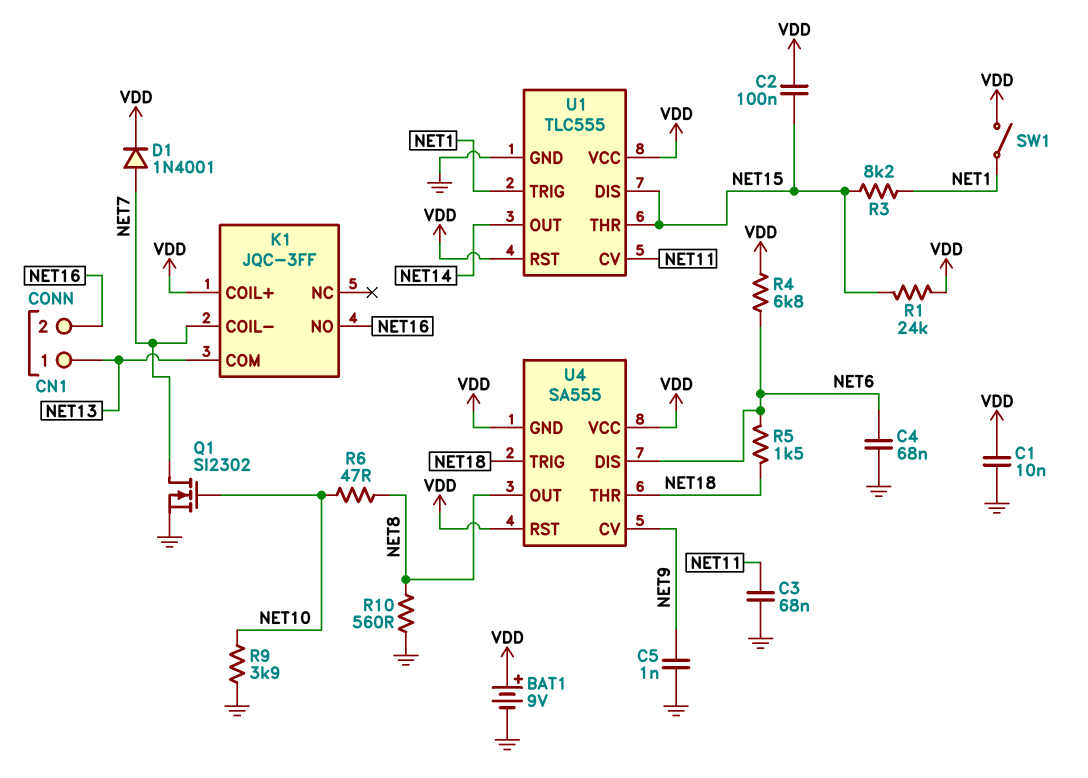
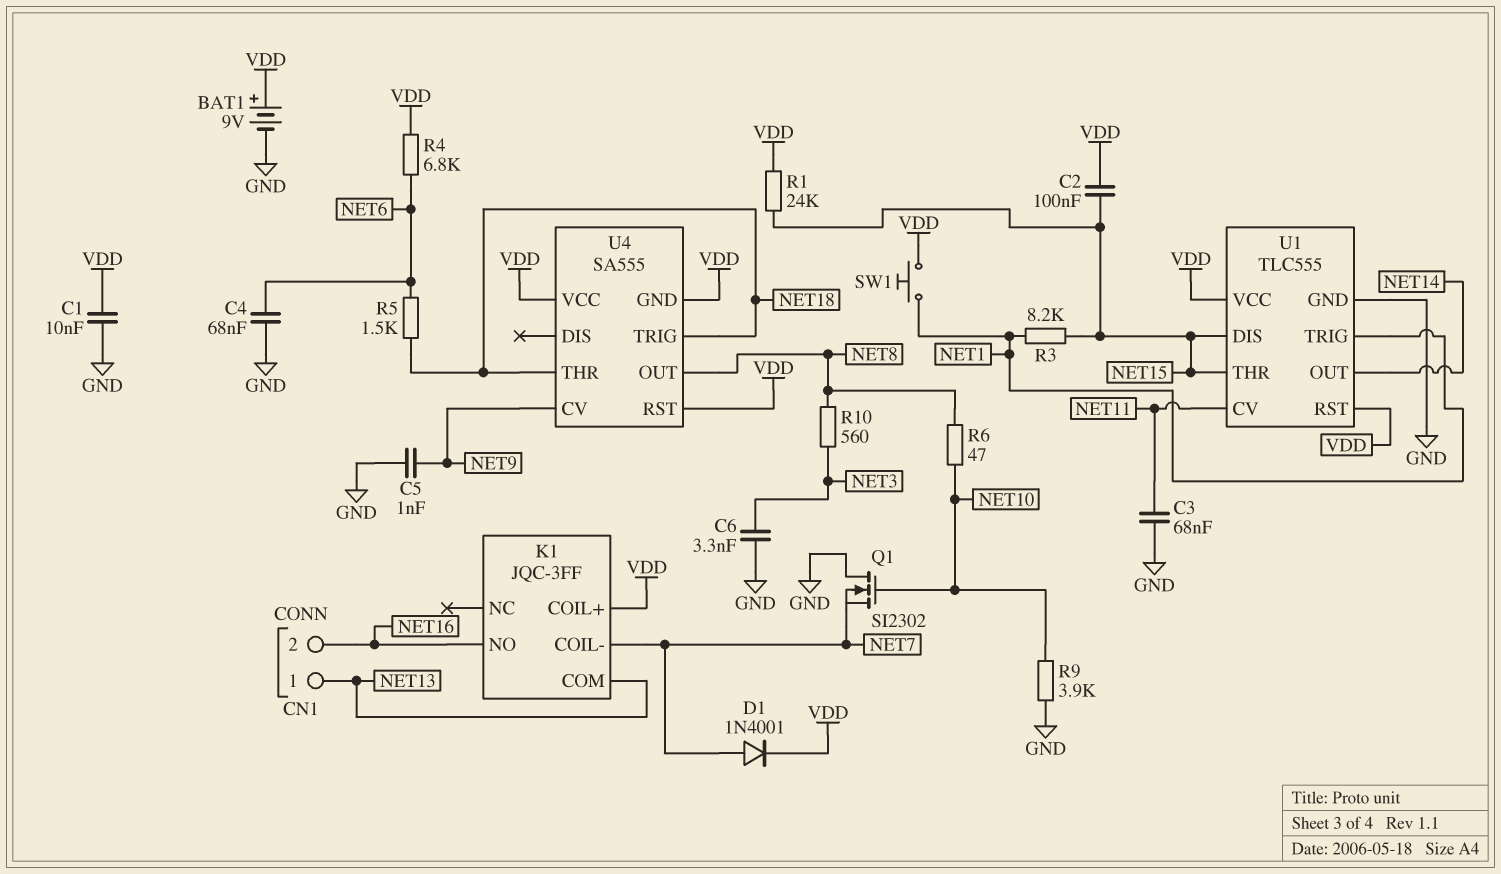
C6: none -> 3.3nF (GND, NET3)
Q1: NMOS SI2302 (G NET10, D NET7, S GND) -> NMOS SI2302 (G NET10, D GND, S NET7)
R10: 560 (GND, NET8) -> 560 (NET3, NET8)
SW1: switch (NET1, VDD) -> button (NET1, VDD)
U4 pin DIS: NET6 -> none

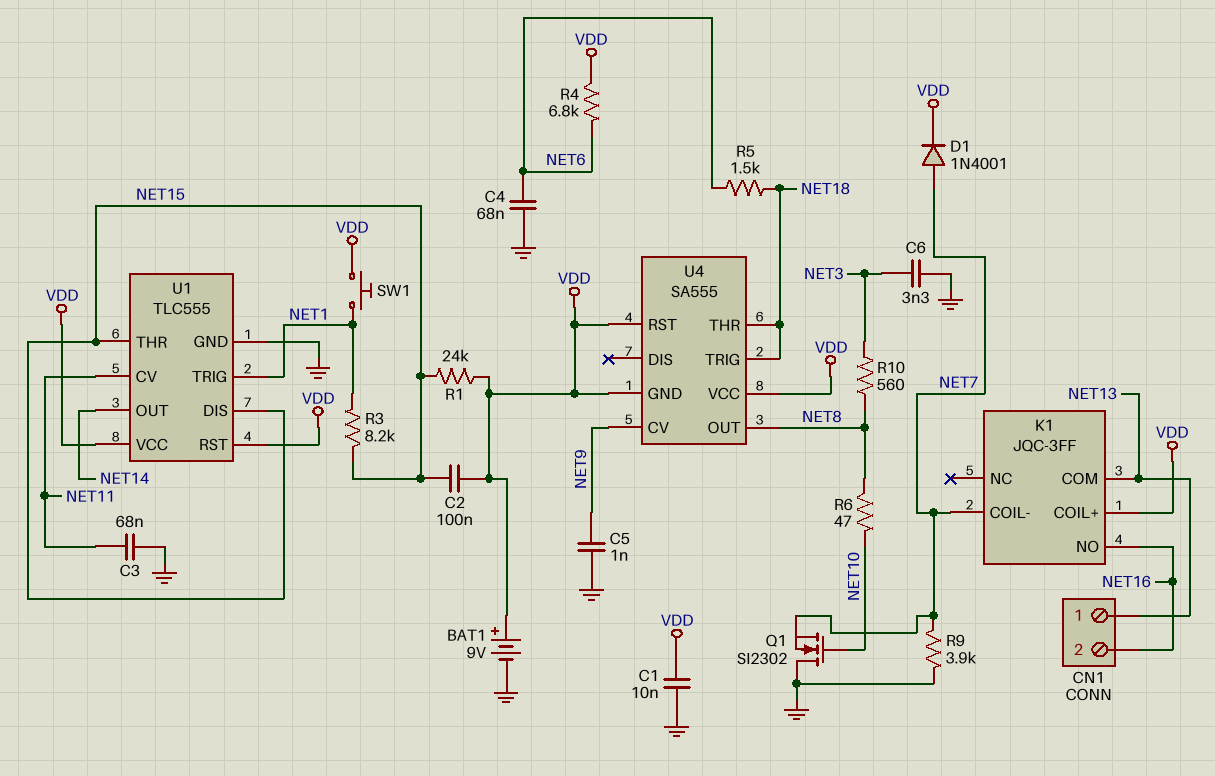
R9: 3.9k (GND, NET10) -> 3.9k (GND, NET7)

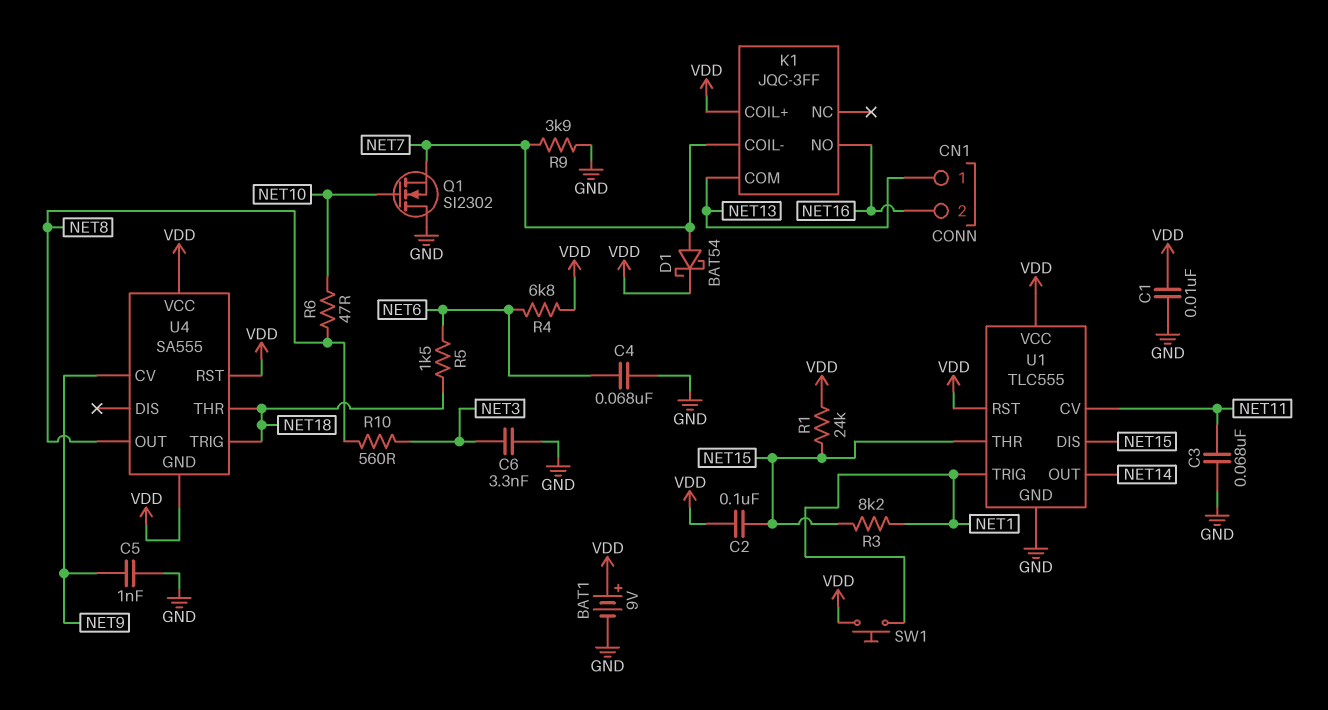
D1: diode 1N4001 (A NET7, K VDD) -> schottky BAT54 (A NET7, K VDD)

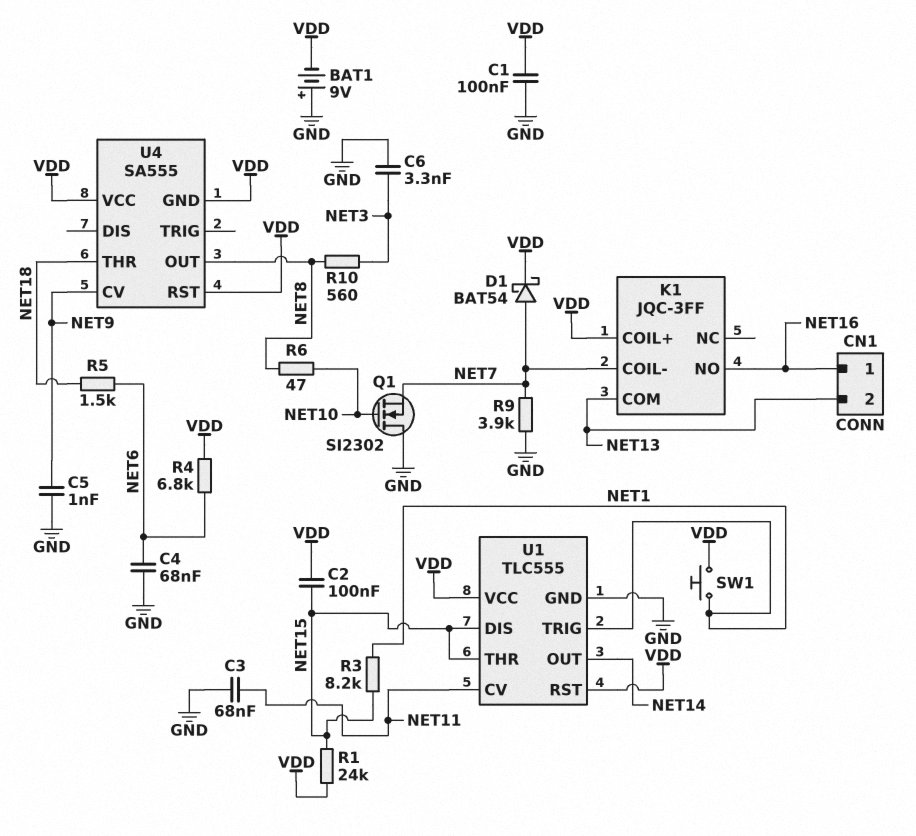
BAT1: 9V (plus VDD, minus GND) -> 9V (plus GND, minus VDD)
C1: 10nF (GND, VDD) -> 100nF (GND, VDD)
CN1 pin 1: NET13 -> NET16
CN1 pin 2: NET16 -> NET13
U4 pin TRIG: NET18 -> none

